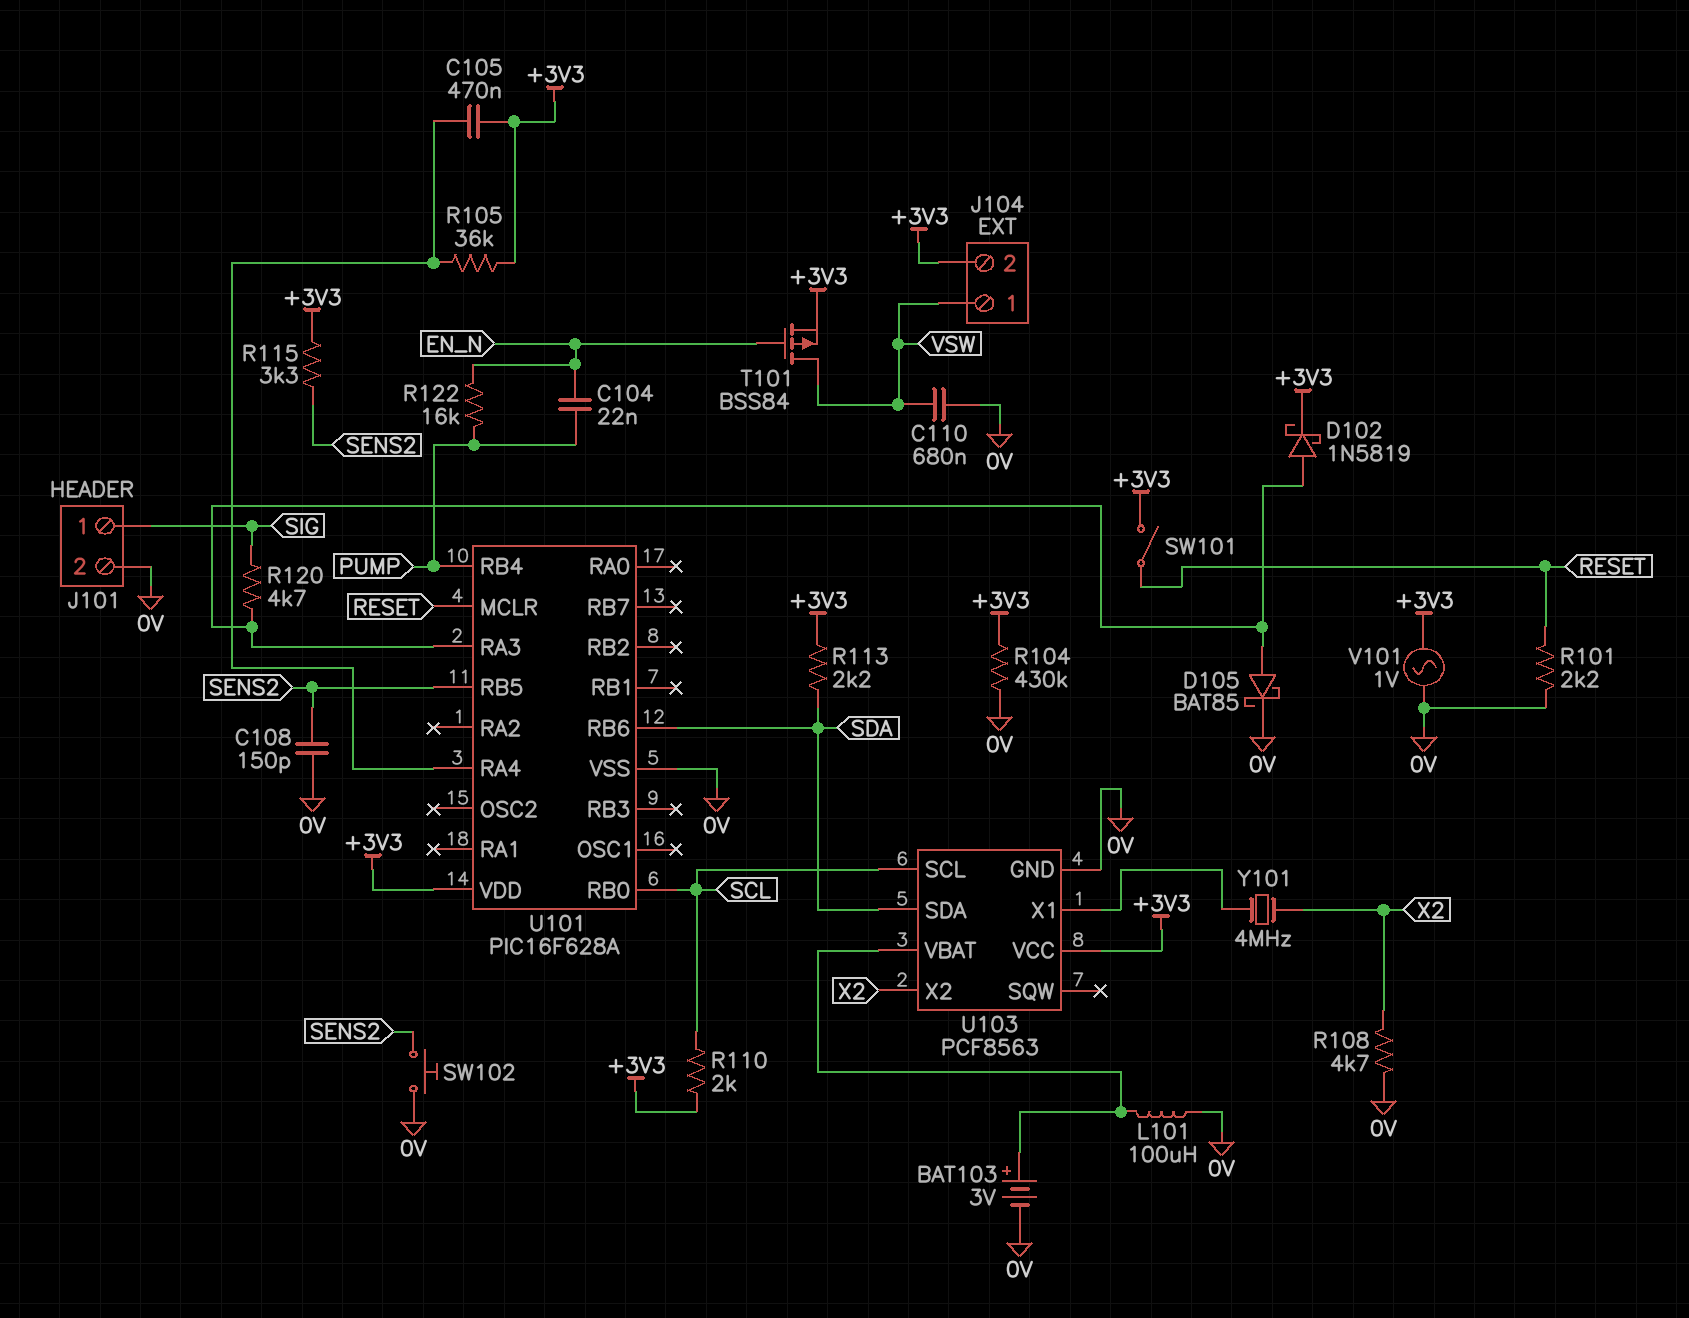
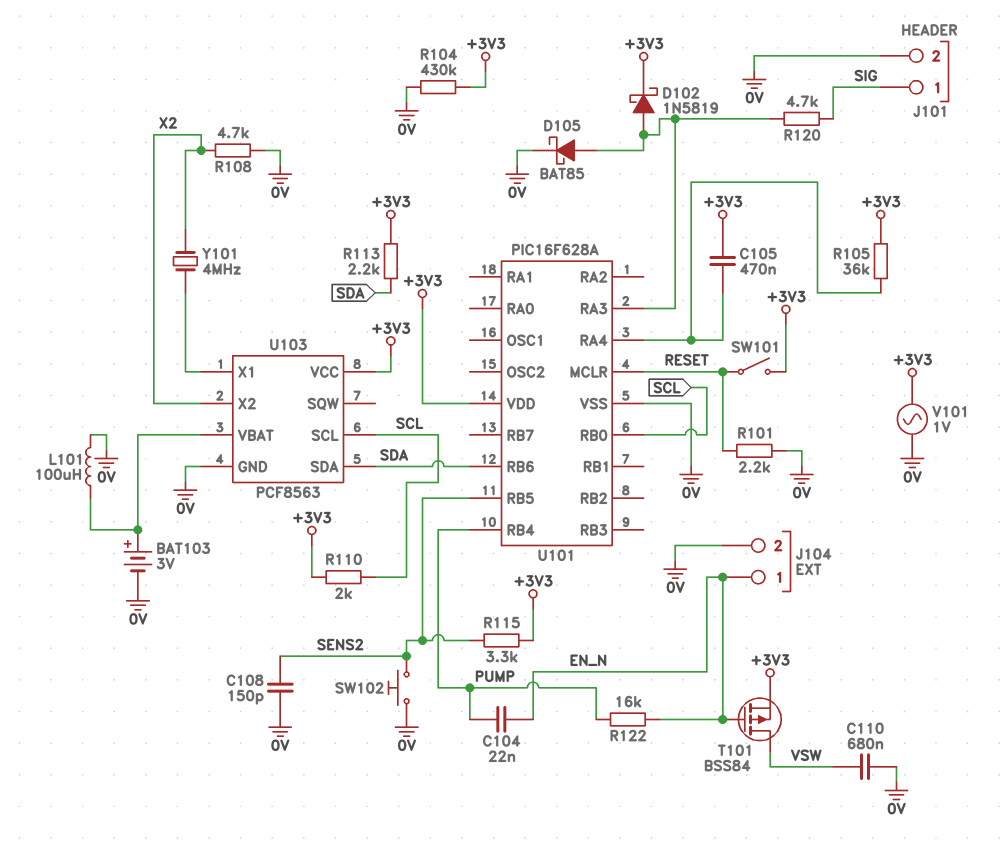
J104 pin 1: VSW -> EN_N
J104 pin 2: +3V3 -> 0V

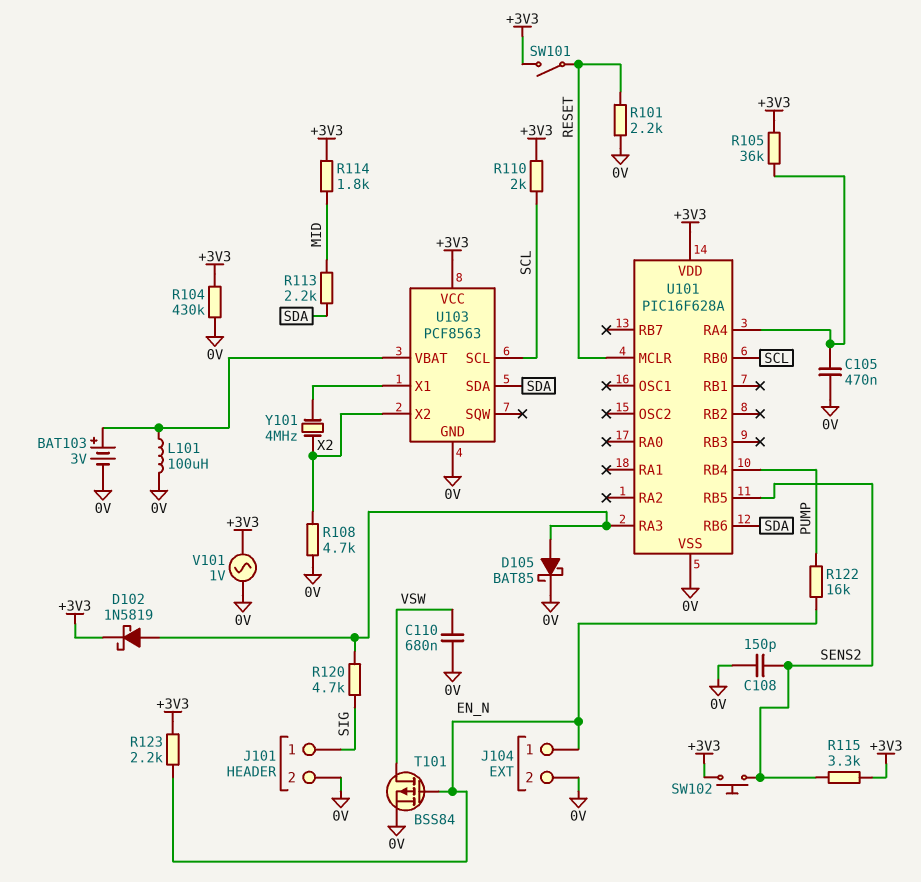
C104: 22nF (EN_N, PUMP) -> none
C105: 470nF (+3V3, U101/RA4) -> 470nF (0V, U101/RA4)
R113: 2.2k (+3V3, SDA) -> 2.2k (MID, SDA)
R114: none -> 1.8k (+3V3, MID)
R123: none -> 2.2k (+3V3, EN_N)
SW102: button (0V, SENS2) -> button (+3V3, SENS2)
T101: PMOS BSS84 (G EN_N, D VSW, S +3V3) -> PMOS BSS84 (G EN_N, D VSW, S 0V)

